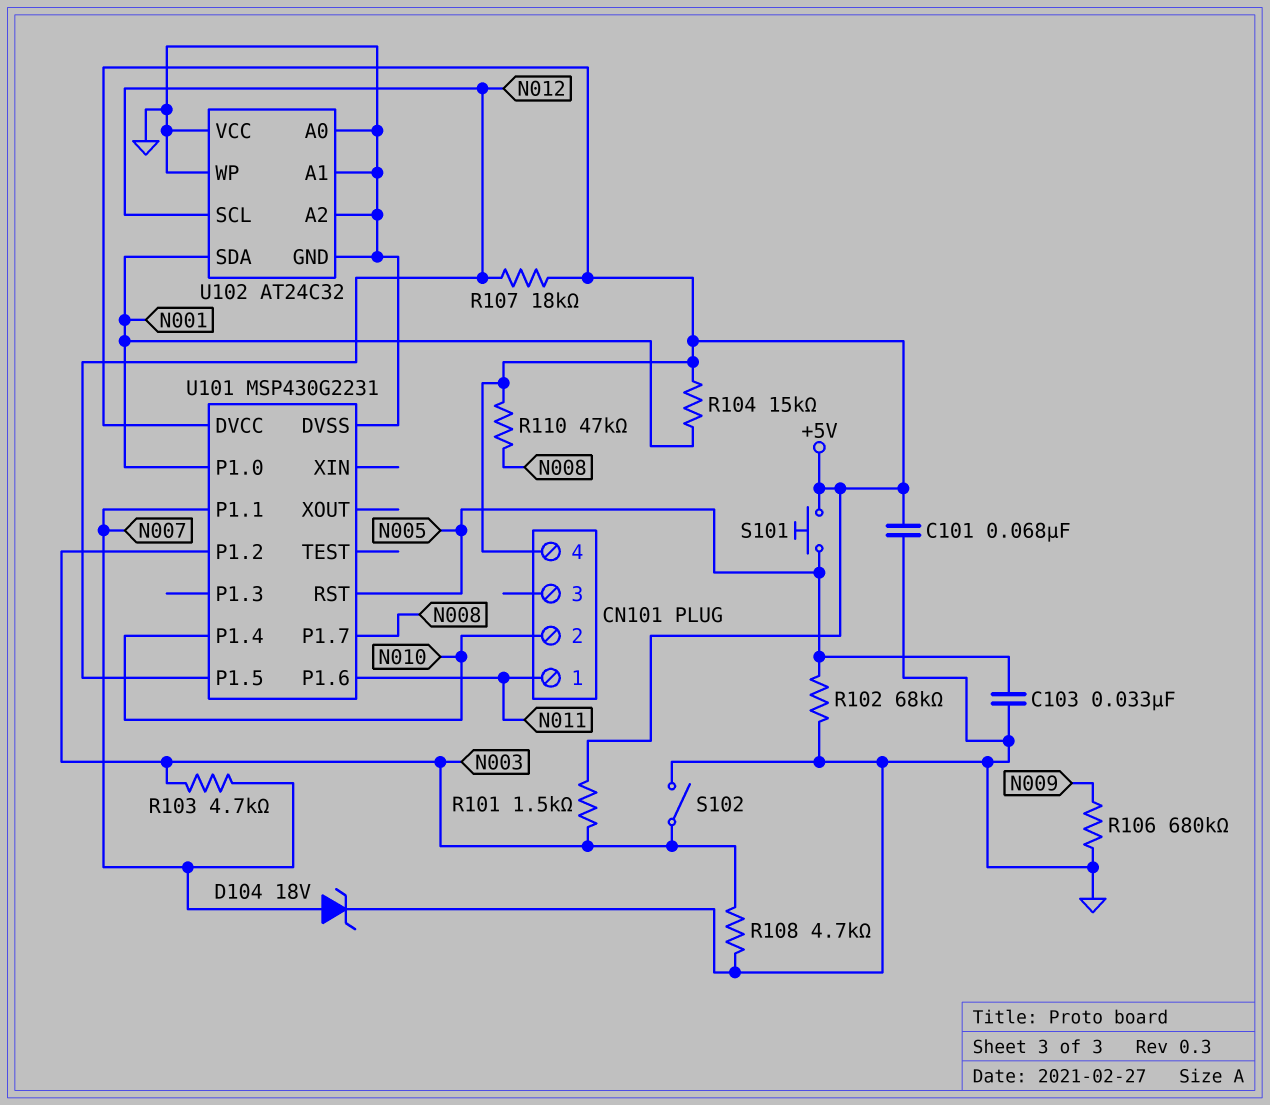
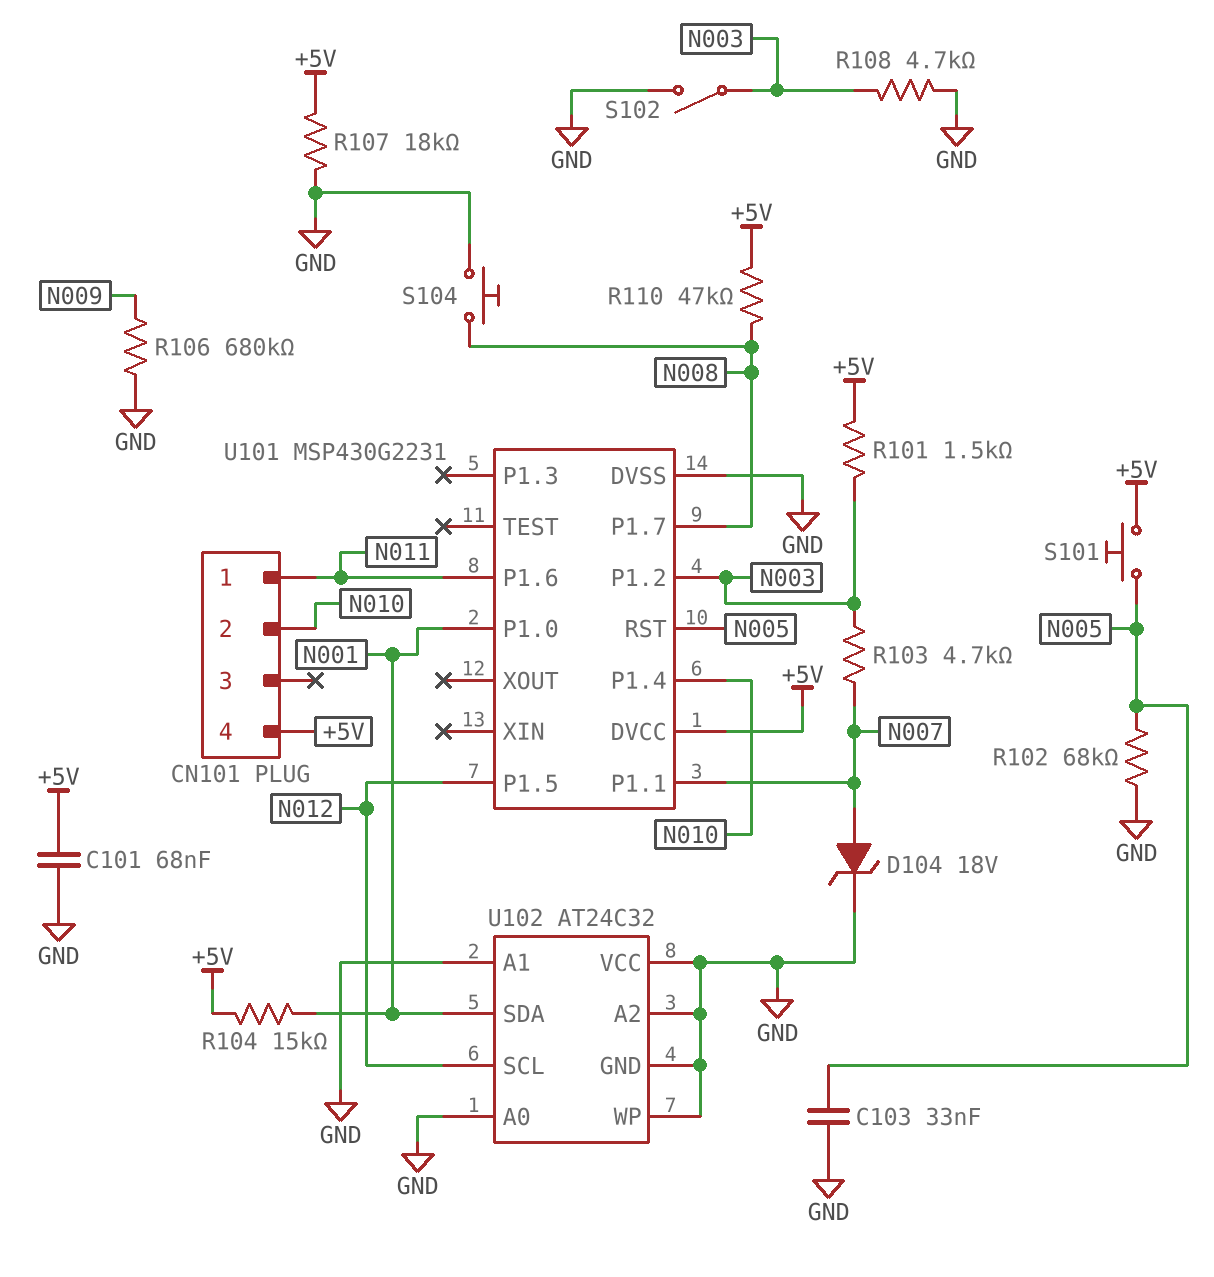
R107: 18k (+5V, N012) -> 18k (+5V, GND)
S104: none -> button (GND, N008)

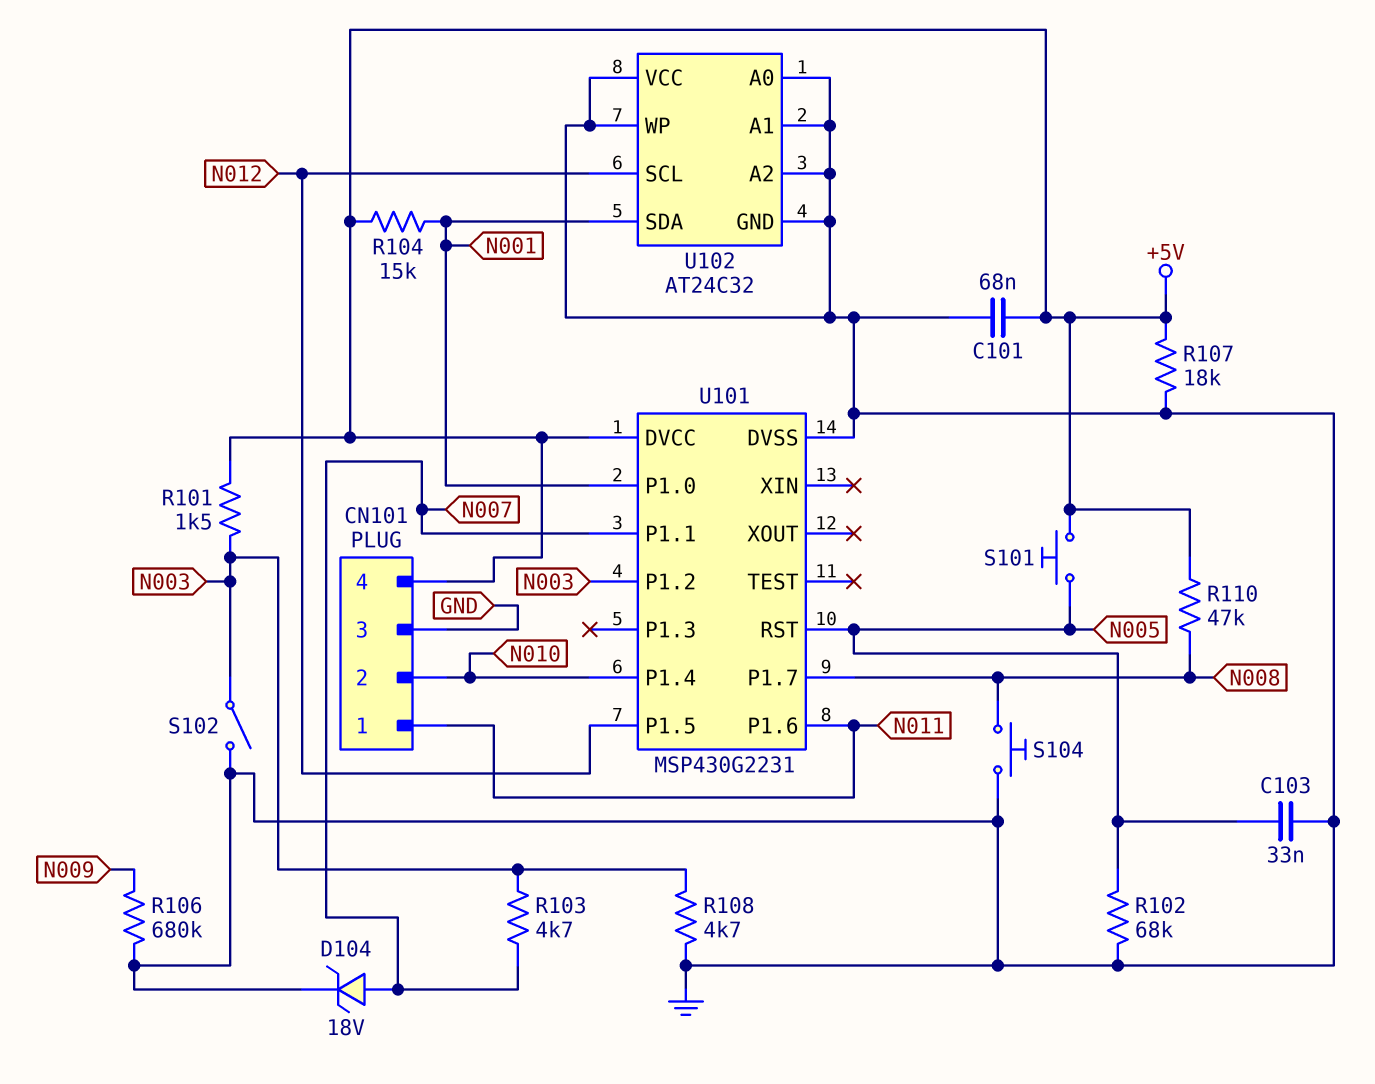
CN101 pin 3: none -> GND

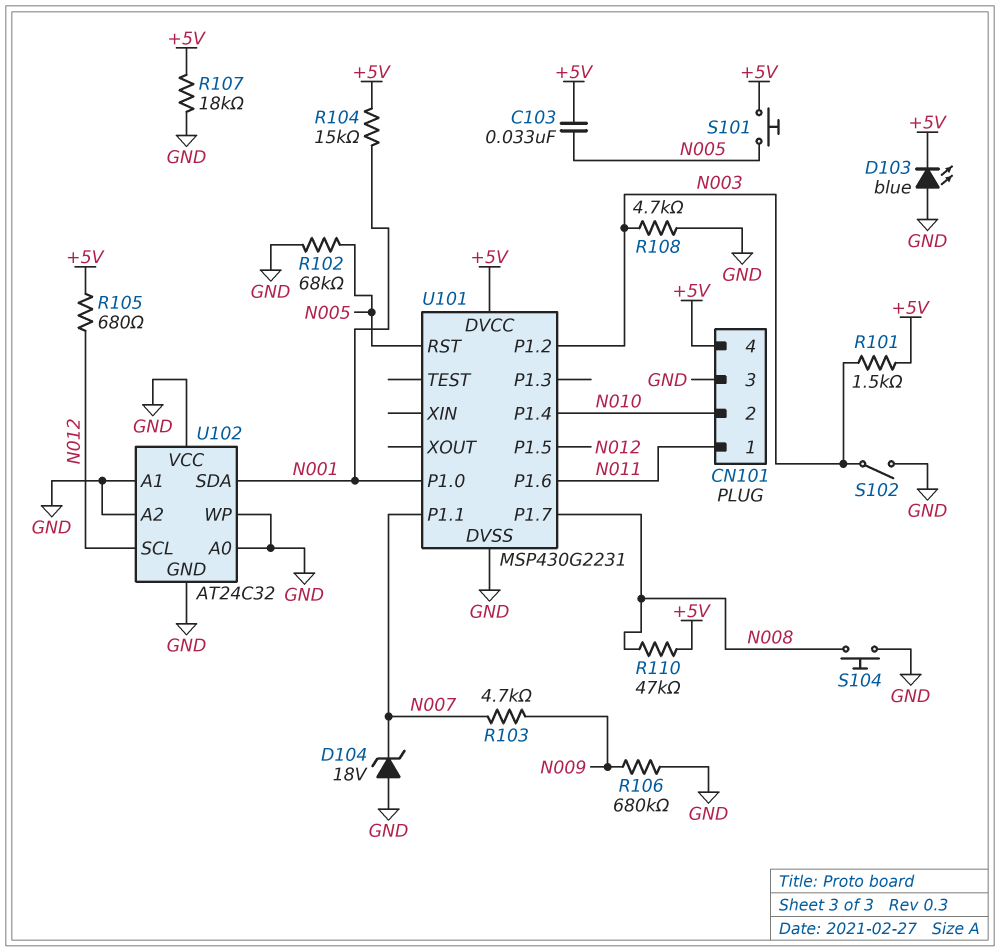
C101: 68nF (+5V, GND) -> none
C103: 33nF (GND, N005) -> 33nF (+5V, N005)
D103: none -> LED blue (A GND, K +5V)
D104: zener 18V (A N007, K GND) -> zener 18V (A GND, K N007)
R103: 4.7k (N003, N007) -> 4.7k (N007, N009)
R105: none -> 680 (+5V, N012)

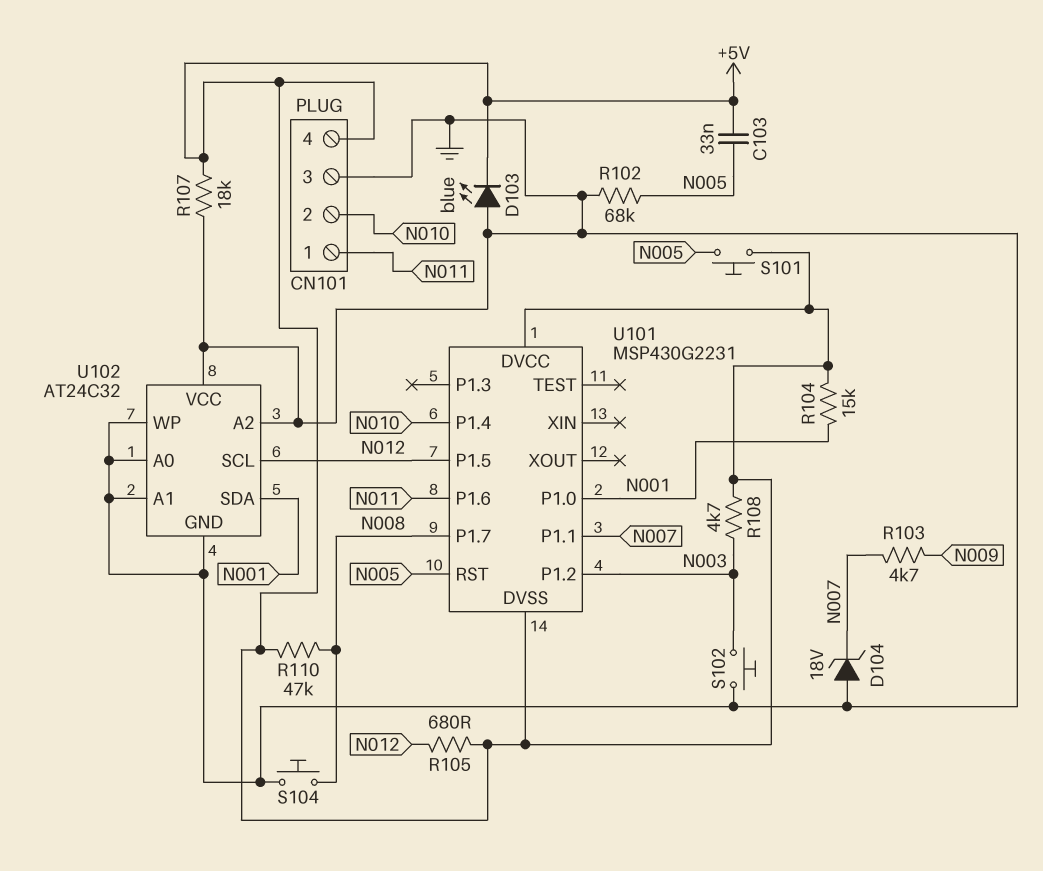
R101: 1.5k (+5V, N003) -> none
R106: 680k (GND, N009) -> none
R108: 4.7k (GND, N003) -> 4.7k (+5V, N003)
S102: switch (GND, N003) -> button (GND, N003)
U101 pin DVSS: GND -> +5V

